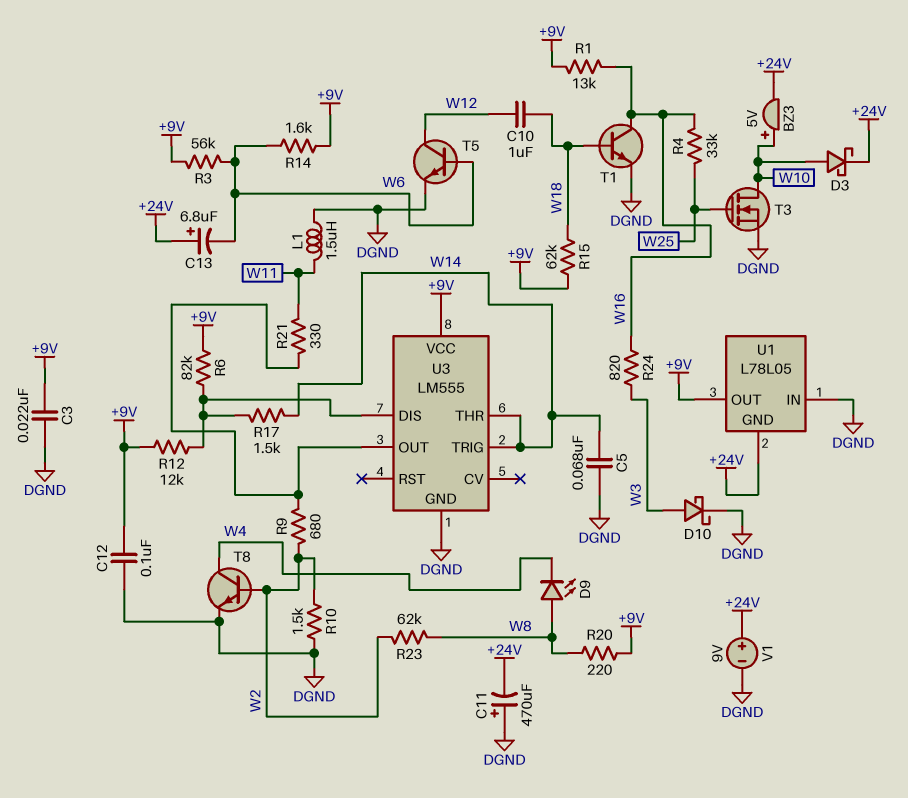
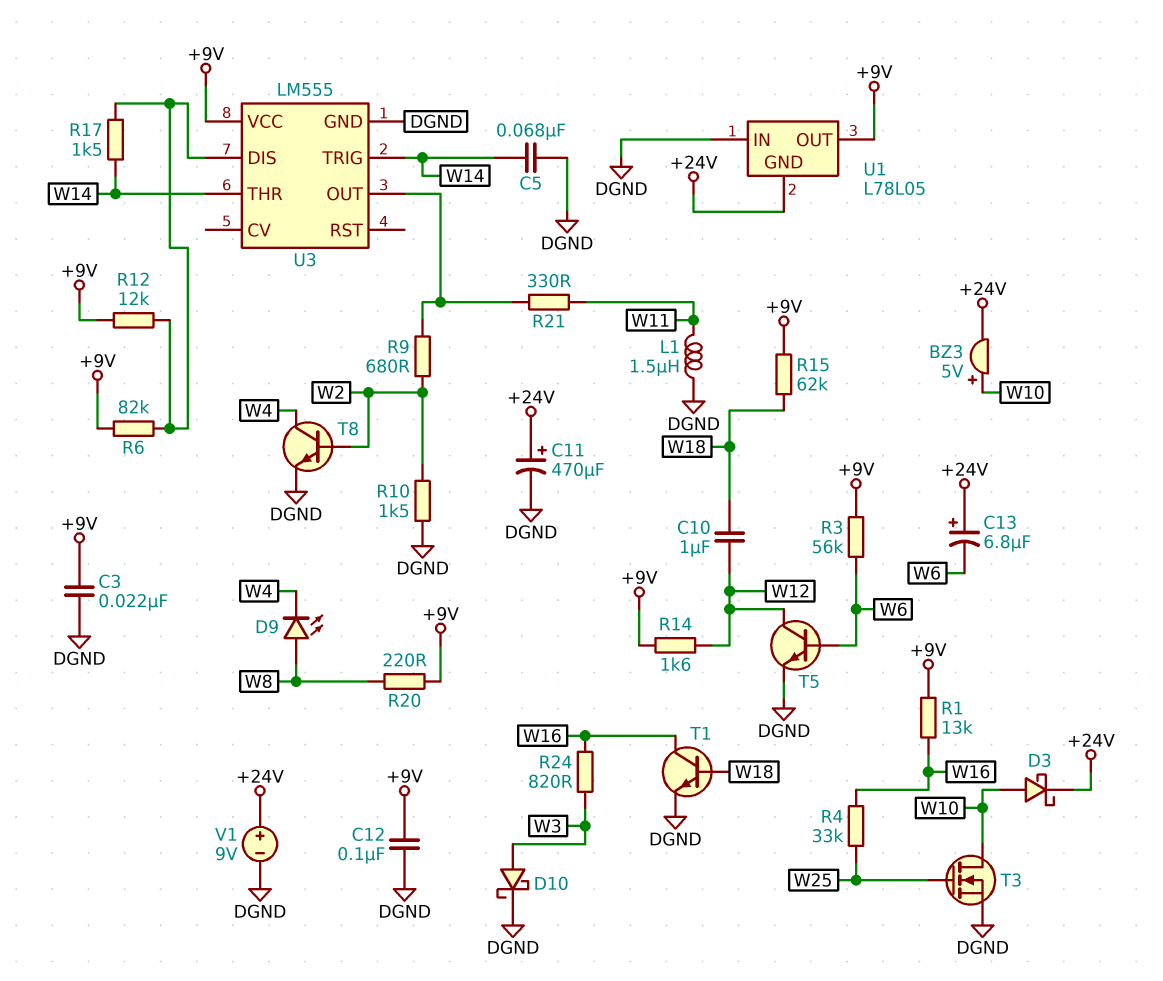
C11: 470uF (plus DGND, minus +24V) -> 470uF (plus +24V, minus DGND)
R14: 1.6k (+9V, W6) -> 1.6k (+9V, W12)
R23: 62k (W2, W8) -> none

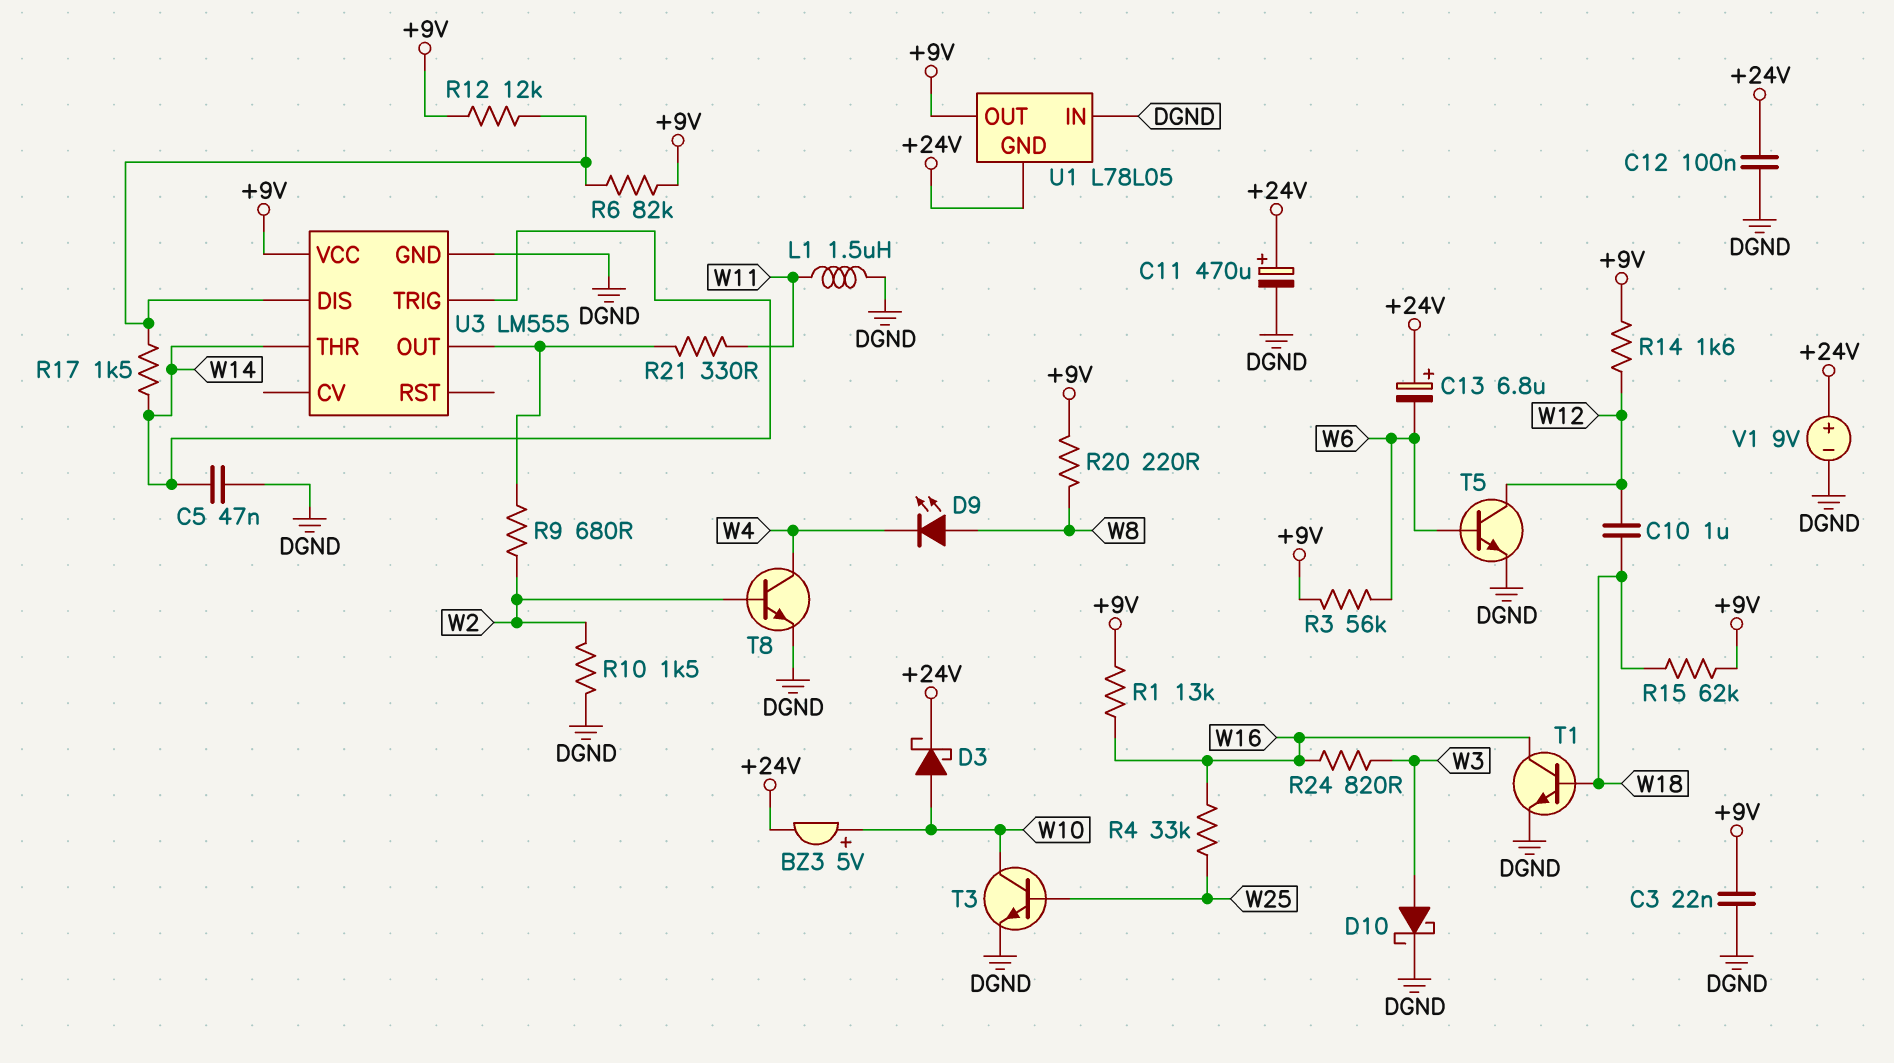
C5: 68nF (DGND, W14) -> 47nF (DGND, W14)
C12: 100nF (+9V, DGND) -> 100nF (+24V, DGND)
T3: NMOS (G W25, D W10, S DGND) -> NPN (B W25, C W10, E DGND)

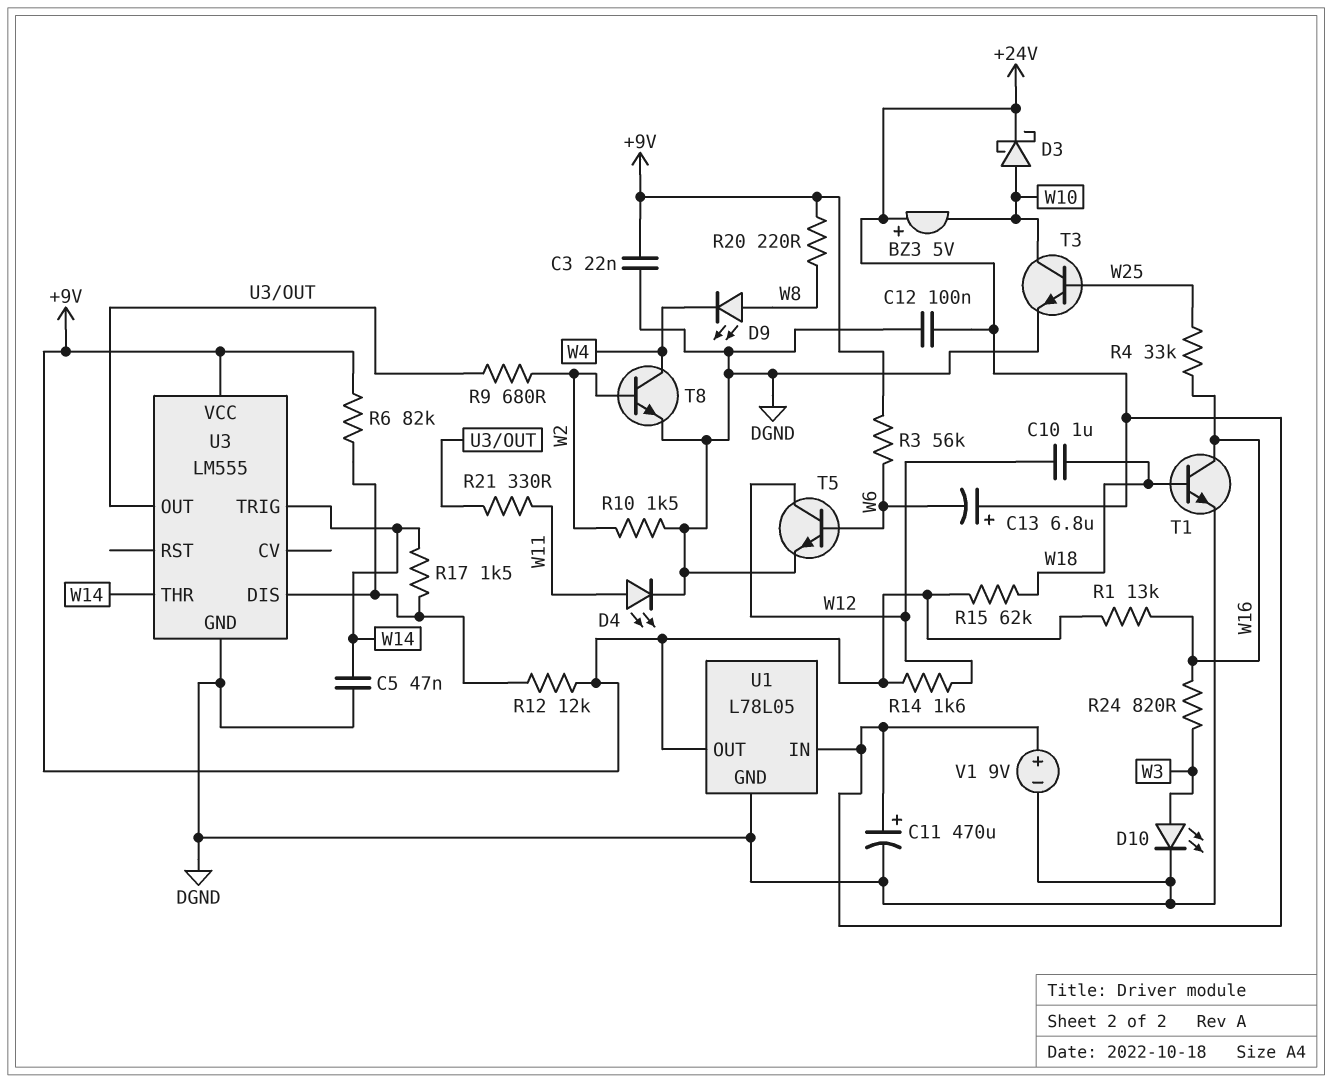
BZ3: buzzer 5V (plus W10, minus +24V) -> buzzer 5V (plus +24V, minus W10)
D4: none -> LED (A W11, K DGND)
D10: schottky (A W3, K DGND) -> LED (A W3, K DGND)
L1: 1.5uH (DGND, W11) -> none
U1 pin GND: +24V -> DGND
U1 pin IN: DGND -> +24V

